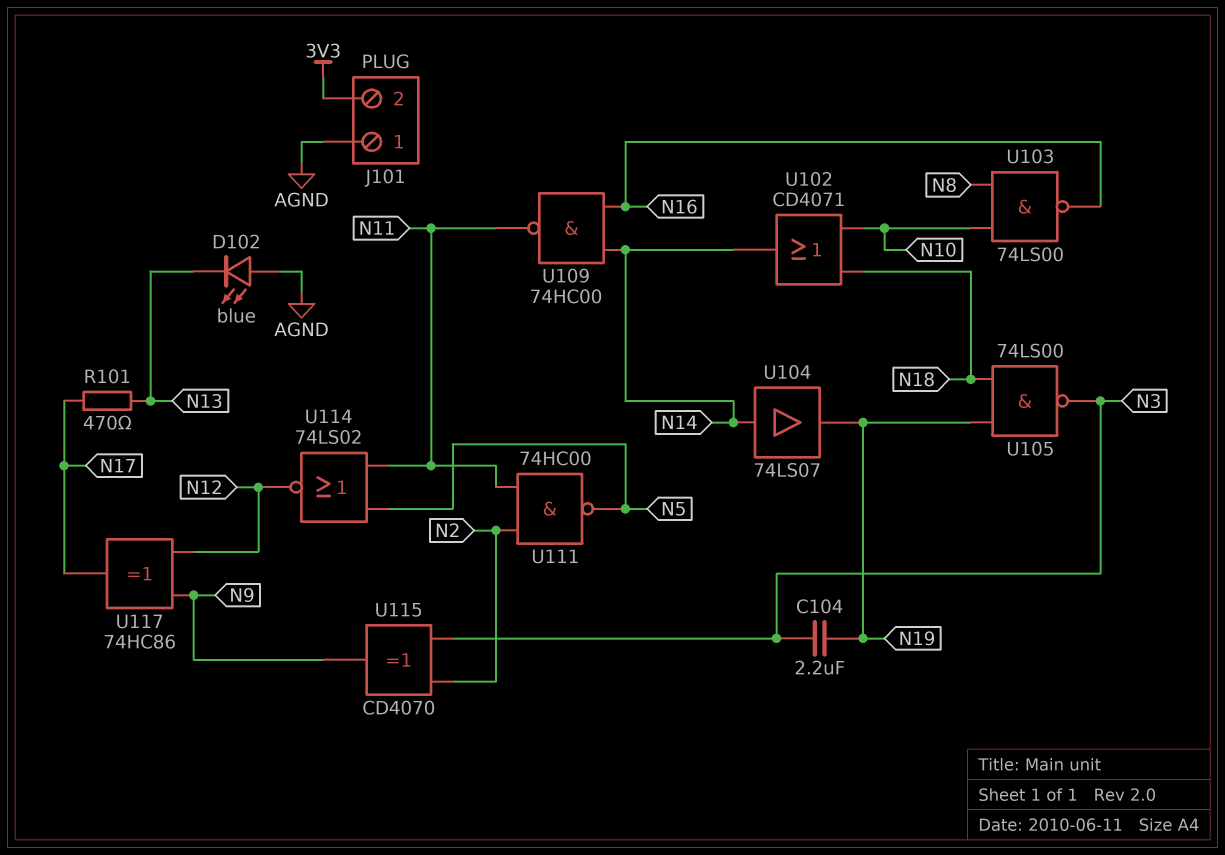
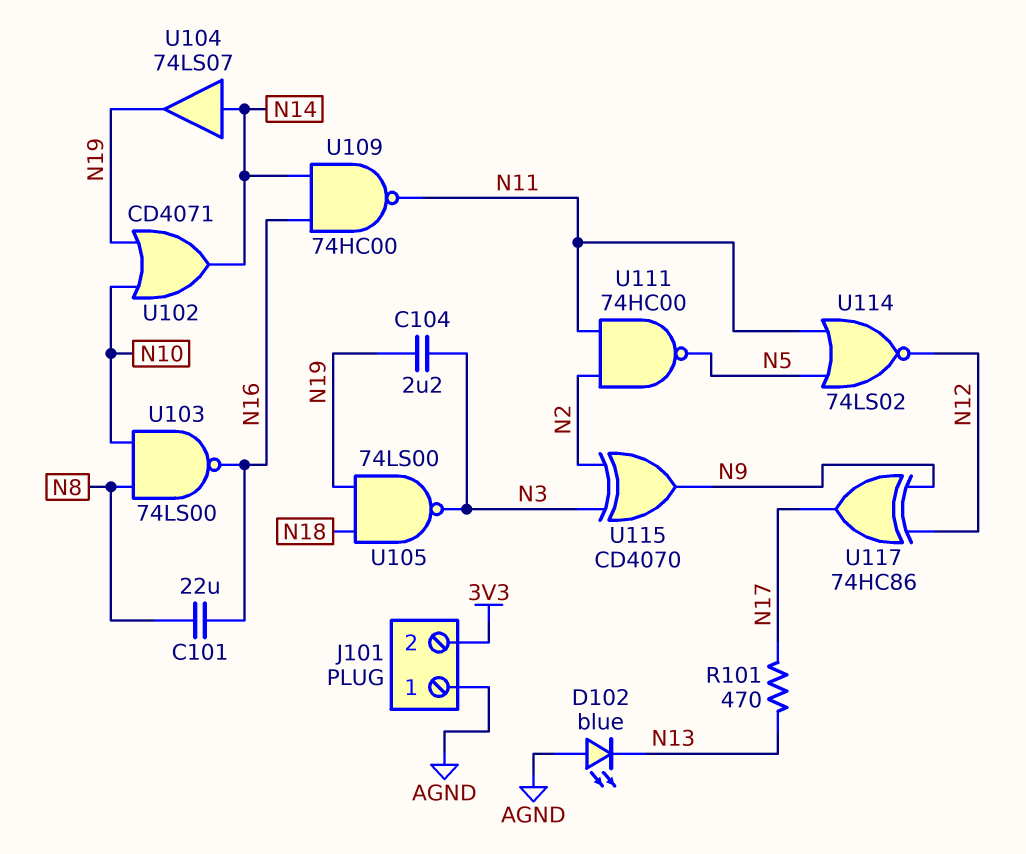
C101: none -> 22uF (N8, N16)
U102: OR CD4071 (in N10, in N18, out N14) -> OR CD4071 (in N10, in N19, out N14)

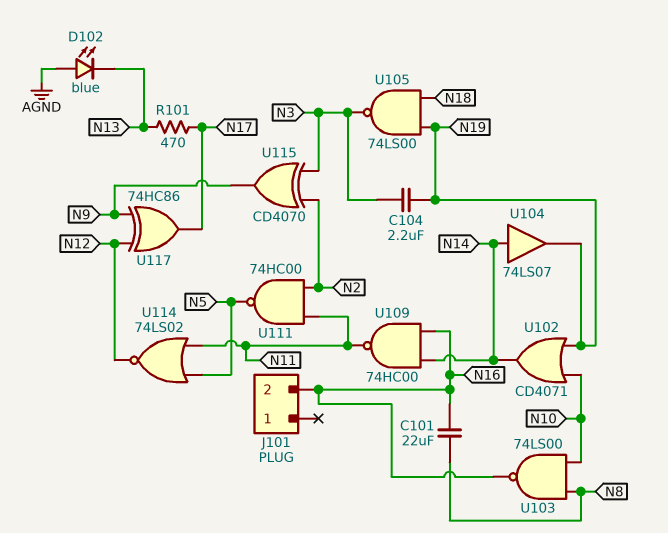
J101 pin 1: AGND -> none
J101 pin 2: 3V3 -> N16

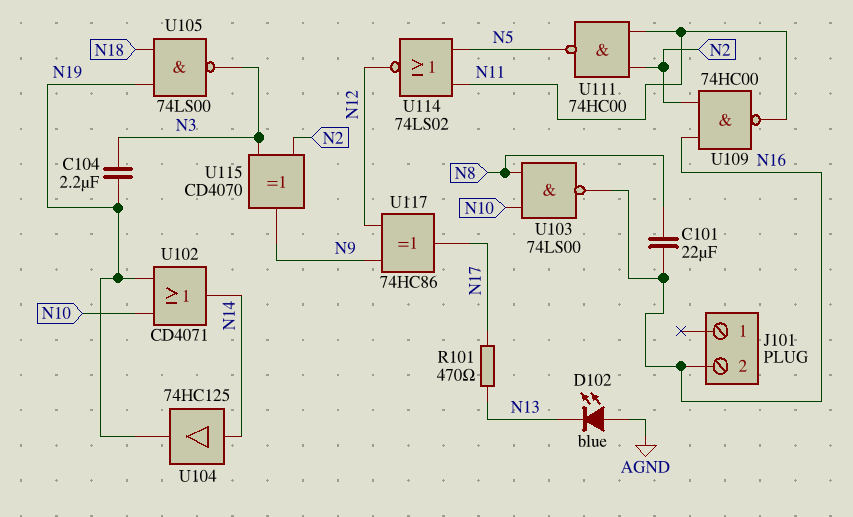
U104: buffer 74LS07 (in N14, out N19) -> buffer 74HC125 (in N14, out N19)
U109: NAND 74HC00 (in N14, in N16, out N11) -> NAND 74HC00 (in N2, in N16, out N11)

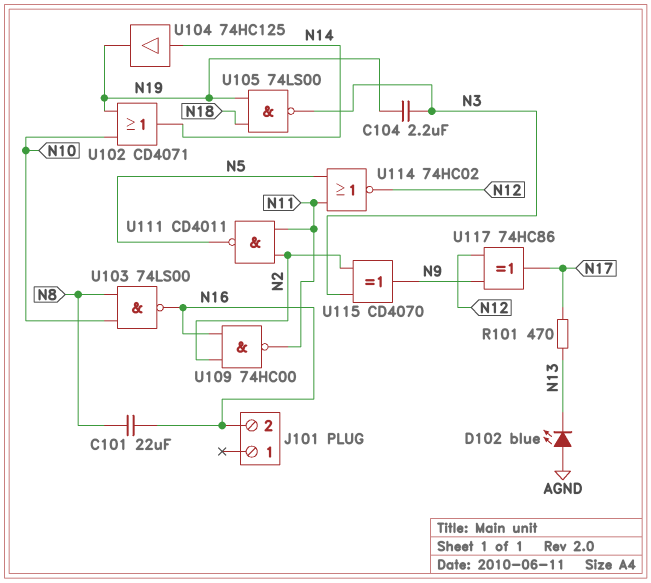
U111: NAND 74HC00 (in N2, in N11, out N5) -> NAND CD4011 (in N2, in N11, out N5)
U114: NOR 74LS02 (in N5, in N11, out N12) -> NOR 74HC02 (in N5, in N11, out N12)

